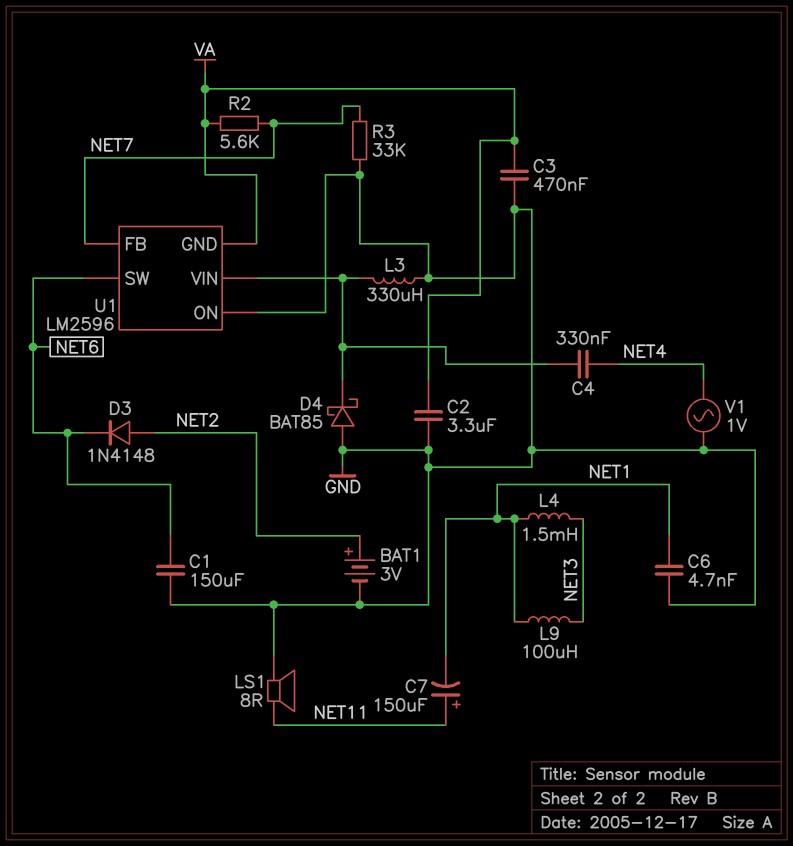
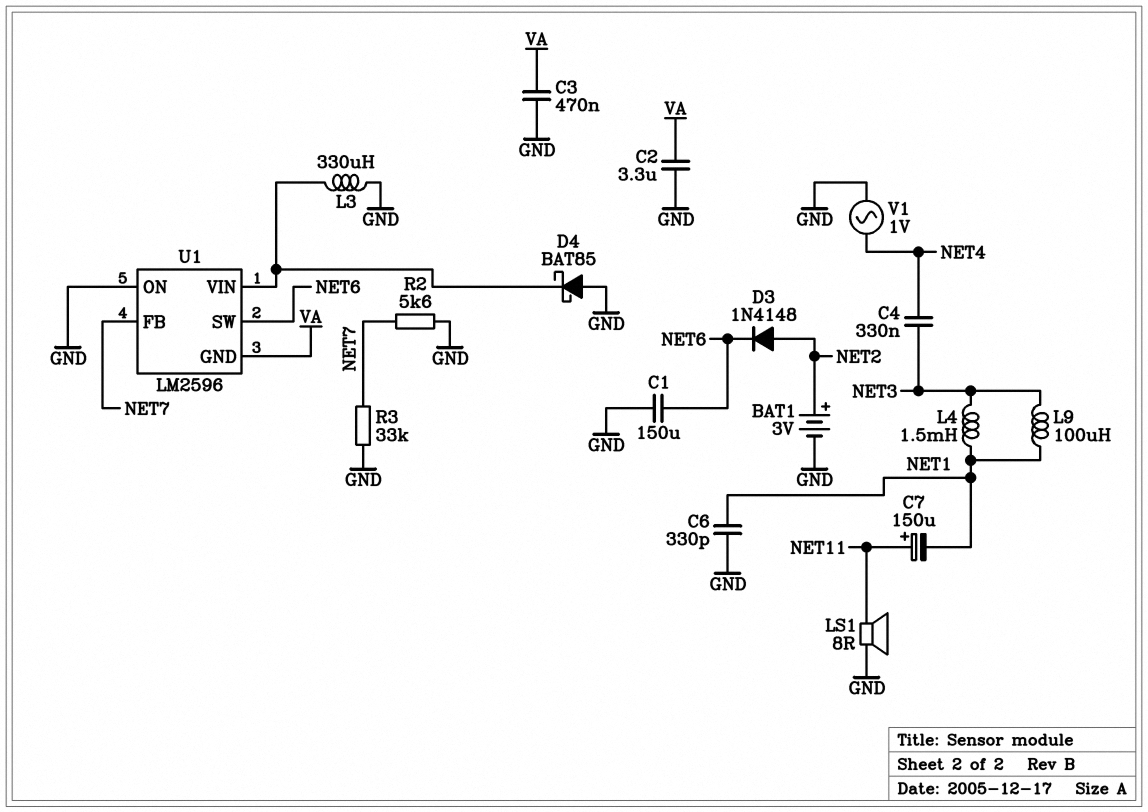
C4: 330nF (NET4, U1/VIN) -> 330nF (NET3, NET4)
C6: 4.7nF (GND, NET1) -> 330pF (GND, NET1)
R2: 5.6k (NET7, VA) -> 5.6k (GND, NET7)

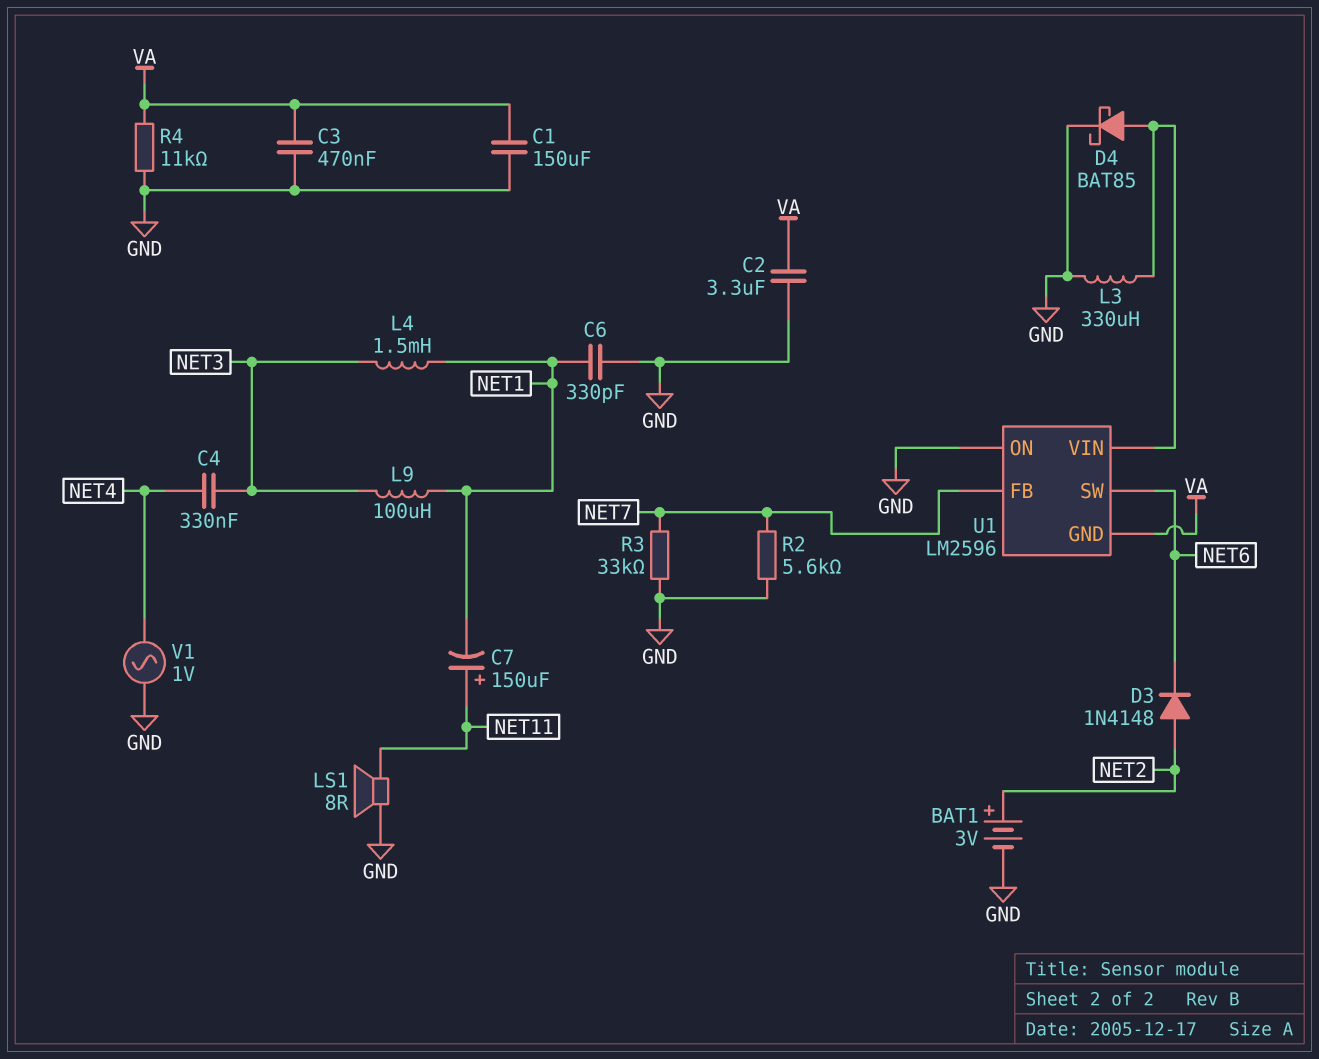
C1: 150uF (GND, NET6) -> 150uF (GND, VA)
D4: schottky BAT85 (A GND, K U1/VIN) -> schottky BAT85 (A U1/VIN, K GND)
R4: none -> 11k (GND, VA)

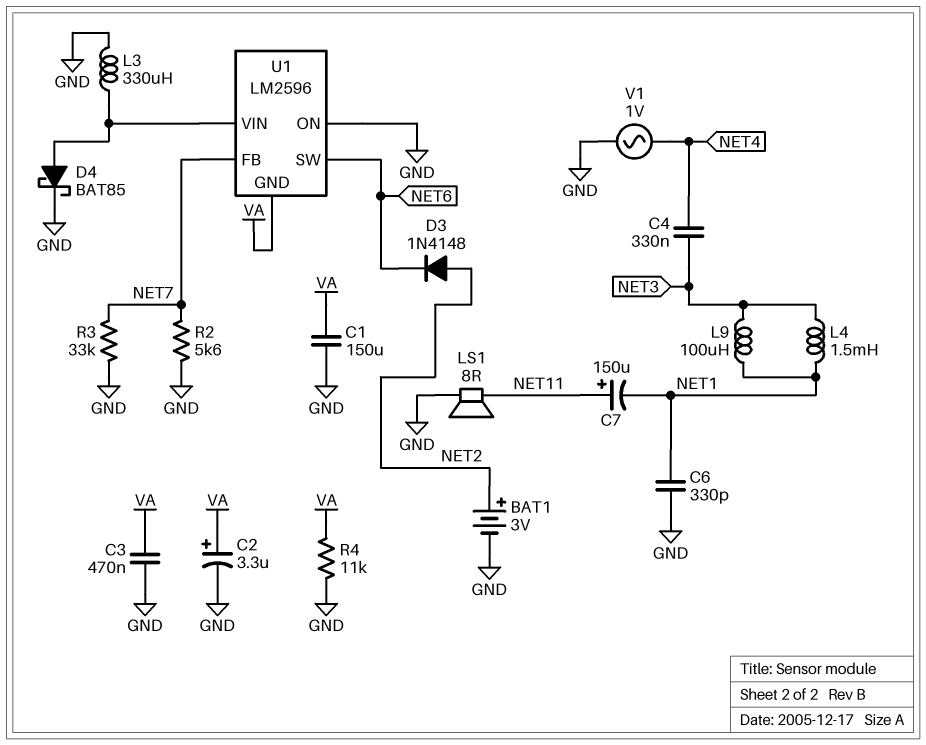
C2: 3.3uF (GND, VA) -> 3.3uF (plus VA, minus GND)

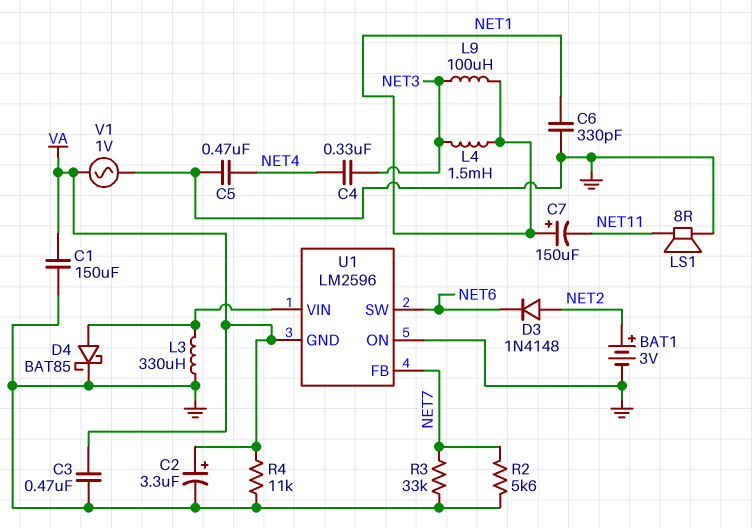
C5: none -> 470nF (GND, NET4)
C7: 150uF (plus NET11, minus NET1) -> 150uF (plus NET1, minus NET11)
V1: AC 1V (GND, NET4) -> AC 1V (GND, VA)

